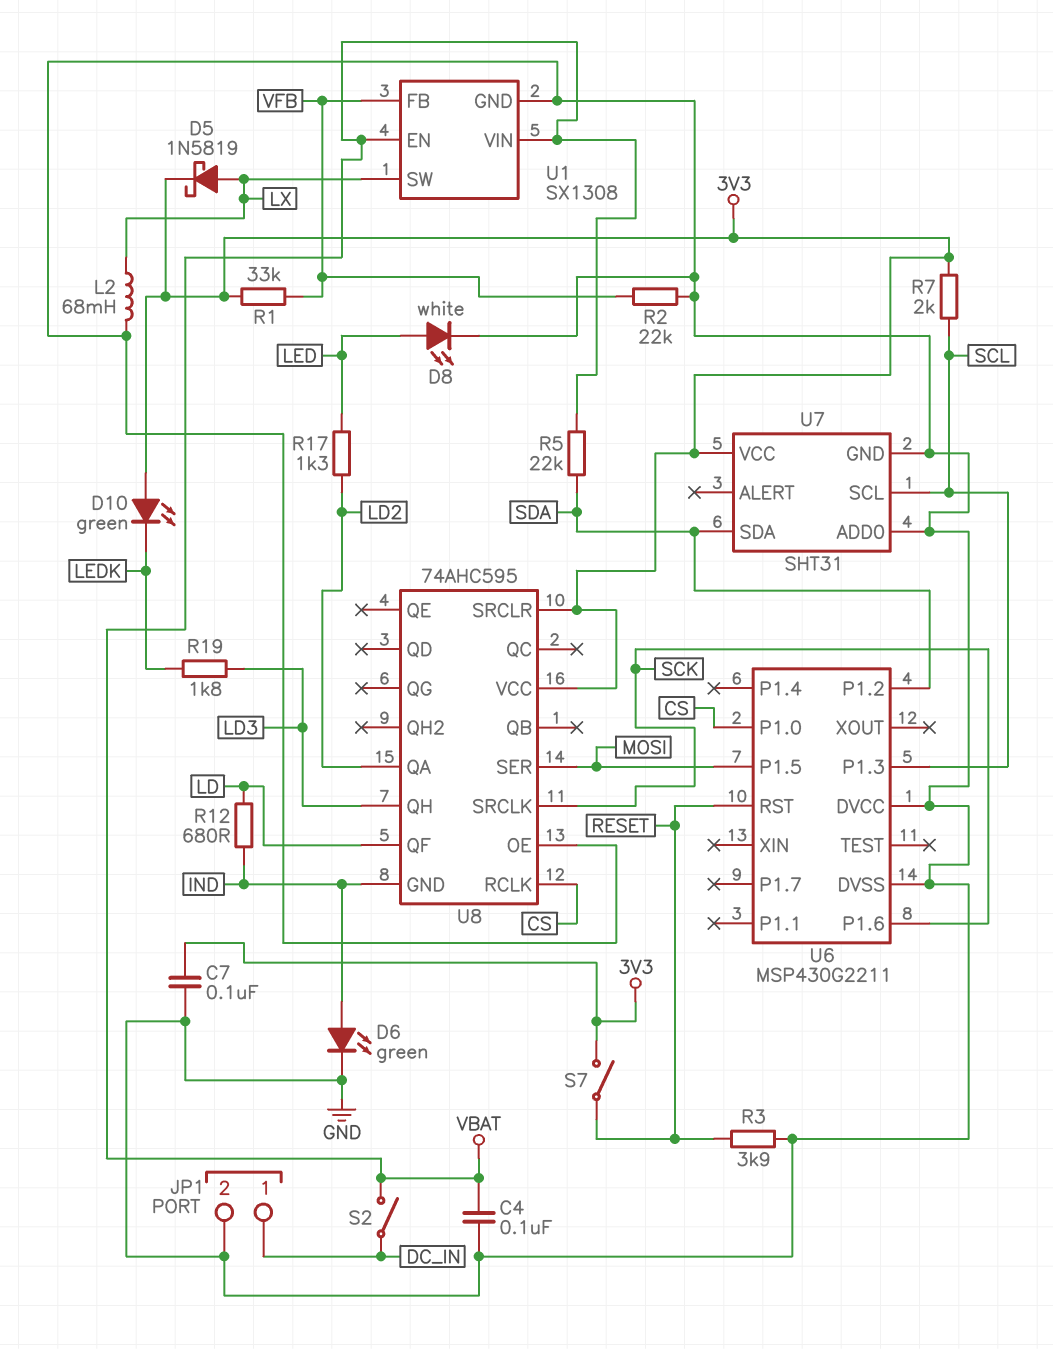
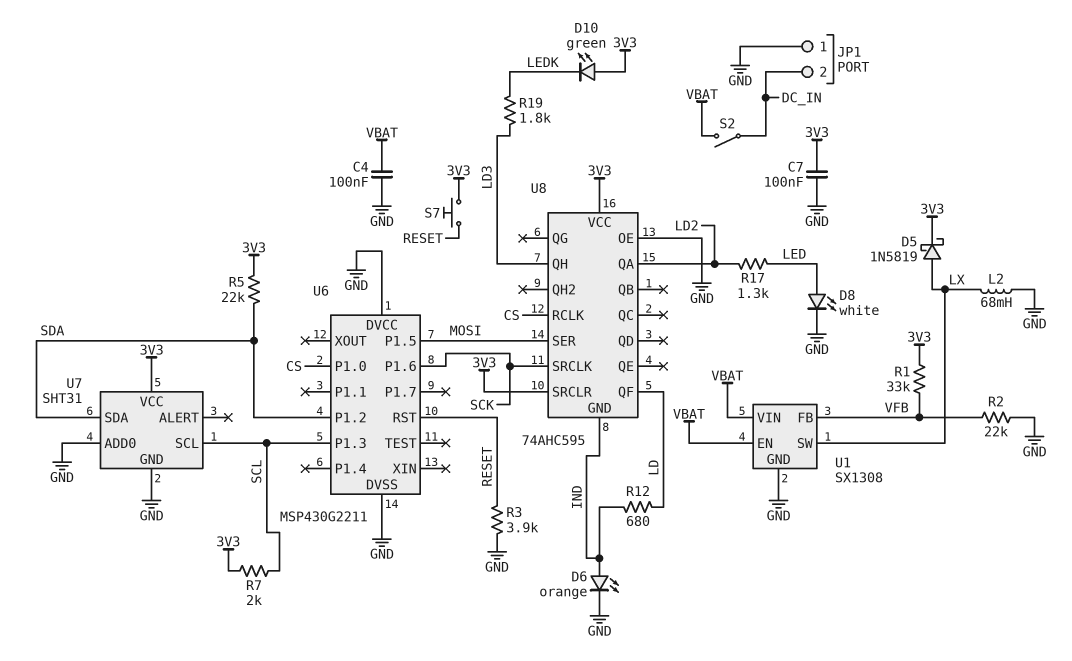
D6: LED green (A IND, K GND) -> LED orange (A IND, K GND)
JP1 pin 1: DC_IN -> GND
JP1 pin 2: GND -> DC_IN
R5: 22k (SDA, VBAT) -> 22k (3V3, SDA)
S7: switch (3V3, RESET) -> button (3V3, RESET)

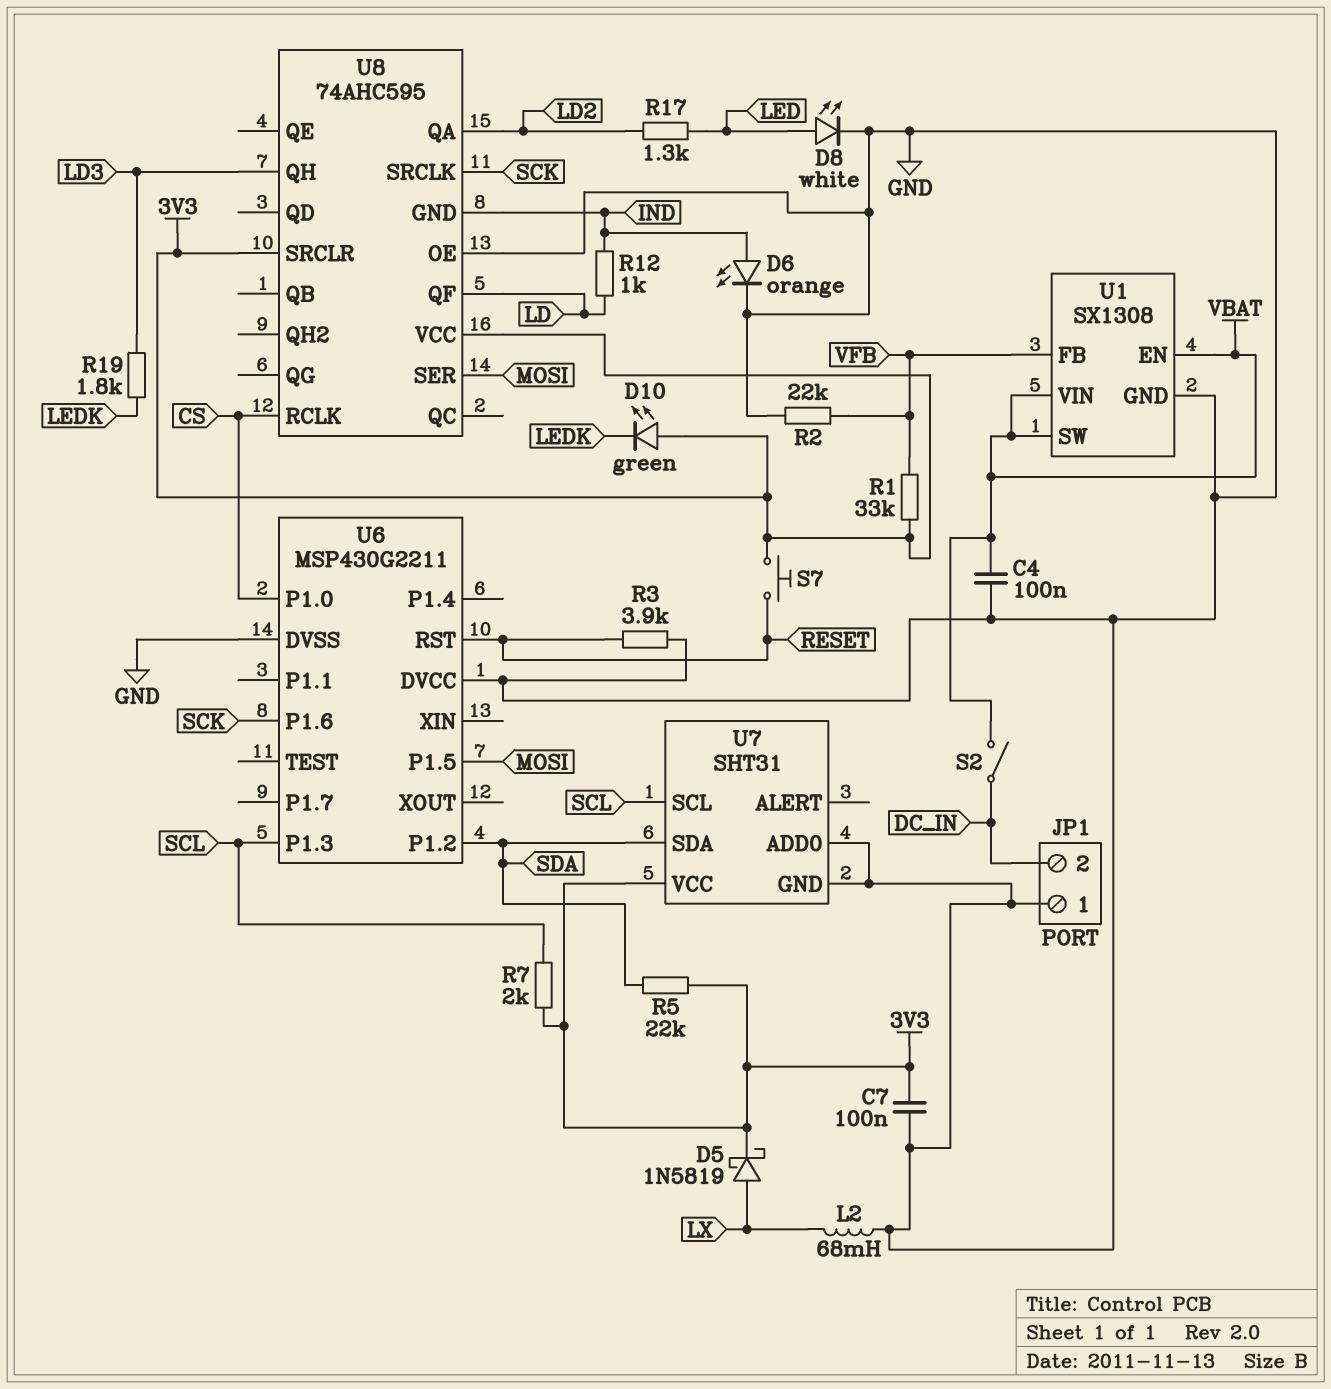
R12: 680 (IND, LD) -> 1k (IND, LD)
U1 pin SW: LX -> VBAT

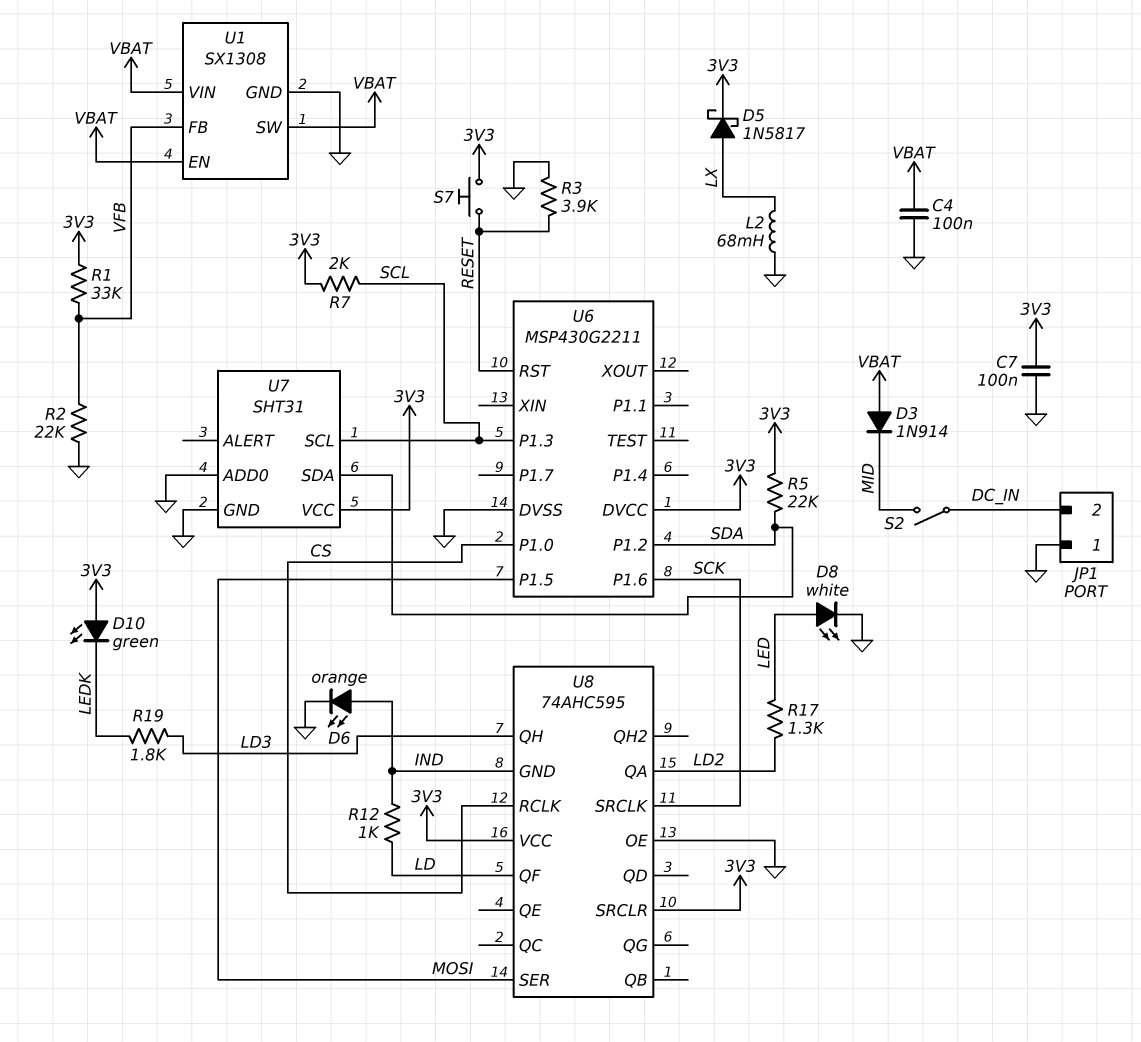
D3: none -> diode 1N914 (A VBAT, K MID)
D5: schottky 1N5819 (A LX, K 3V3) -> schottky 1N5817 (A LX, K 3V3)
S2: switch (DC_IN, VBAT) -> switch (DC_IN, MID)
U6 pin DVCC: GND -> 3V3

